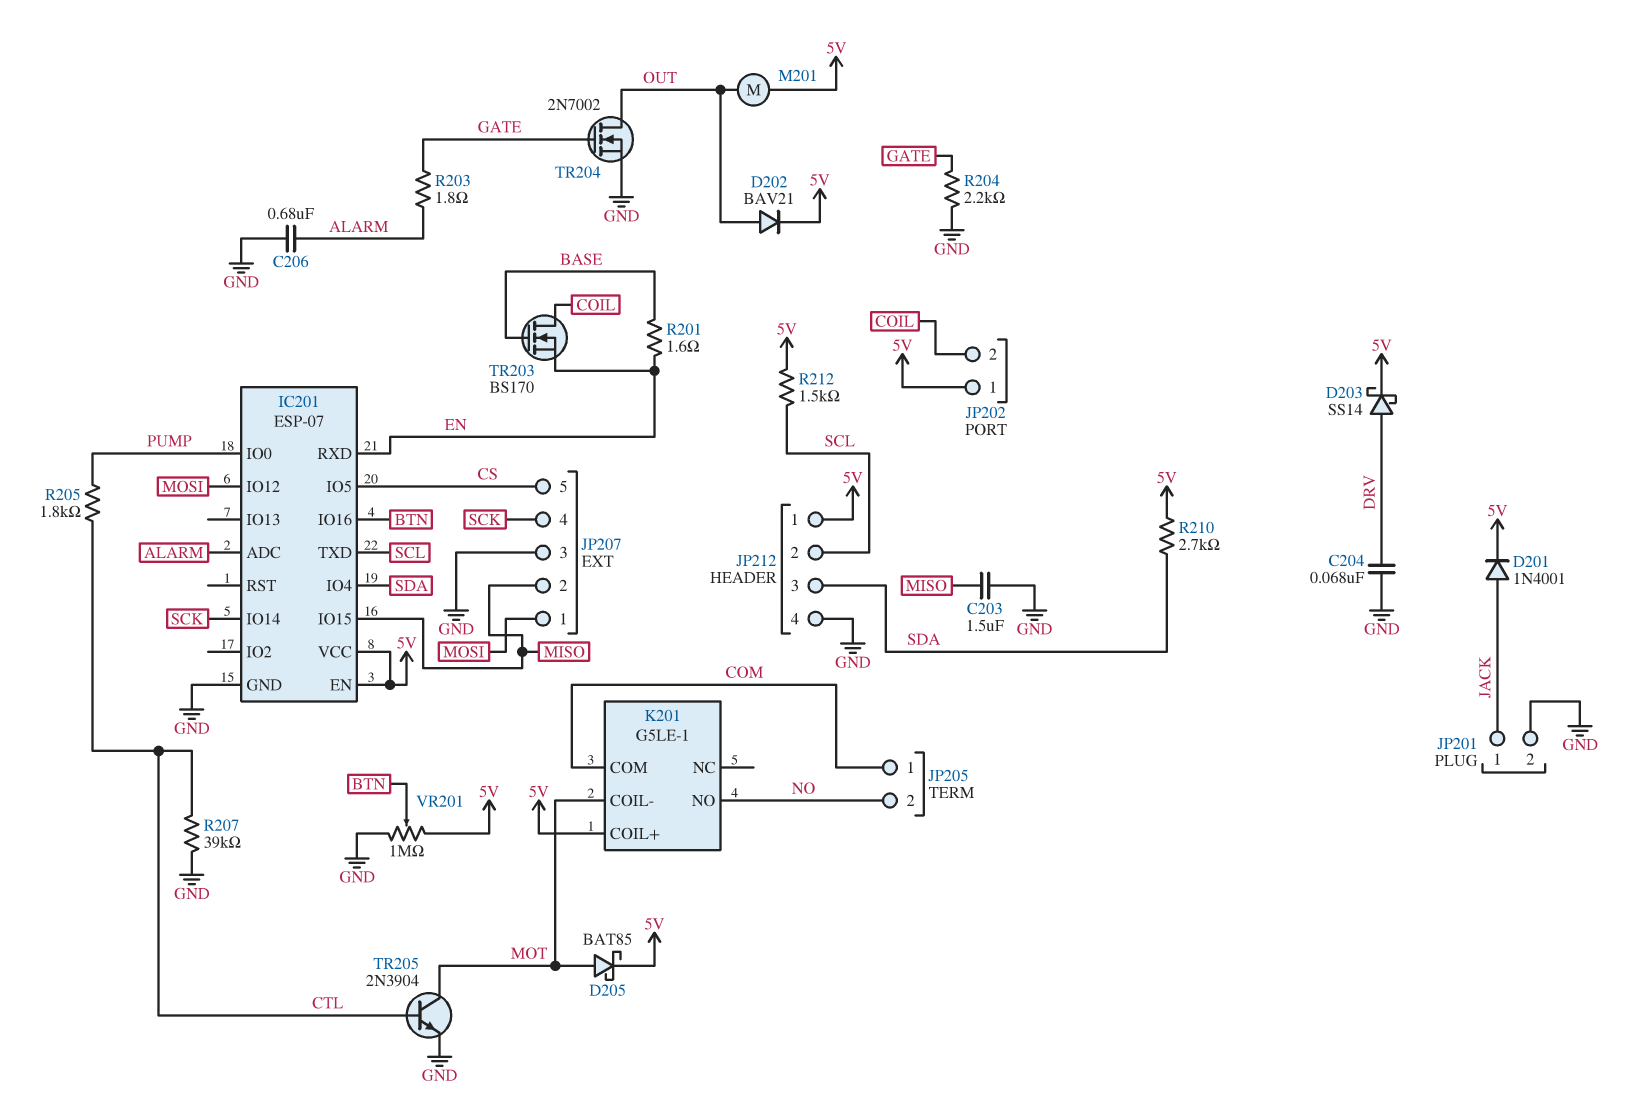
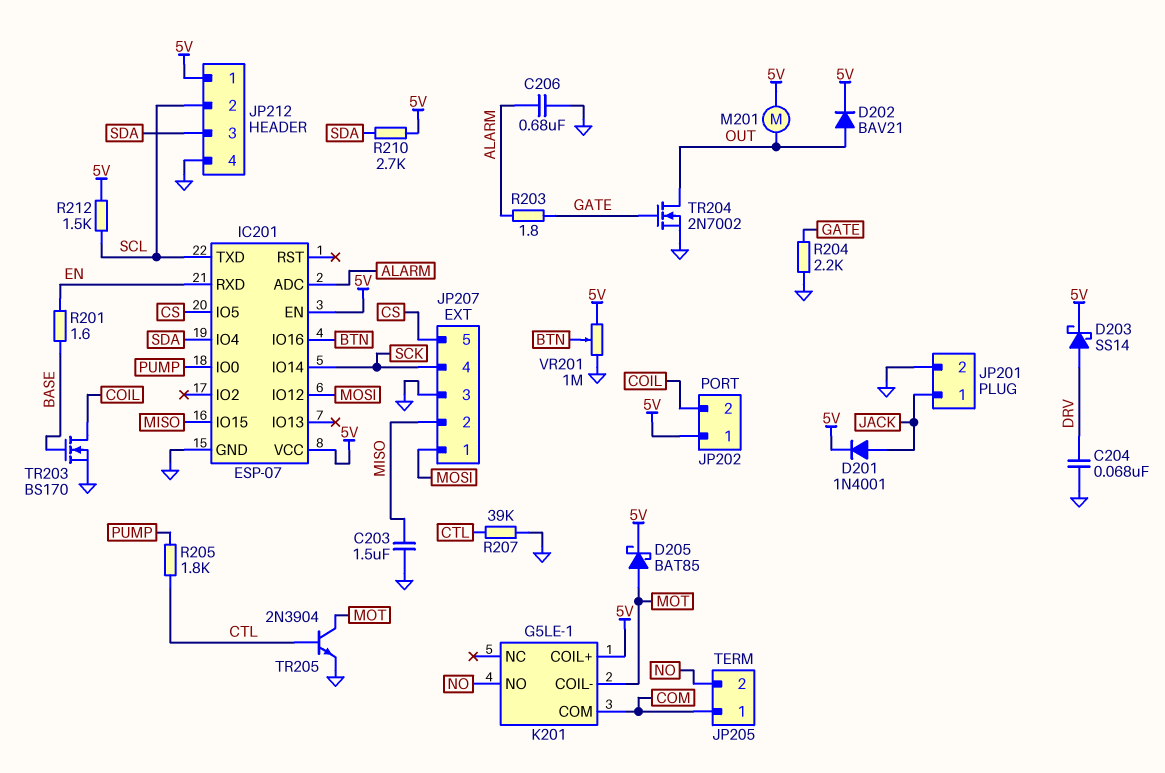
TR203: NMOS BS170 (G BASE, D COIL, S EN) -> NMOS BS170 (G BASE, D COIL, S GND)

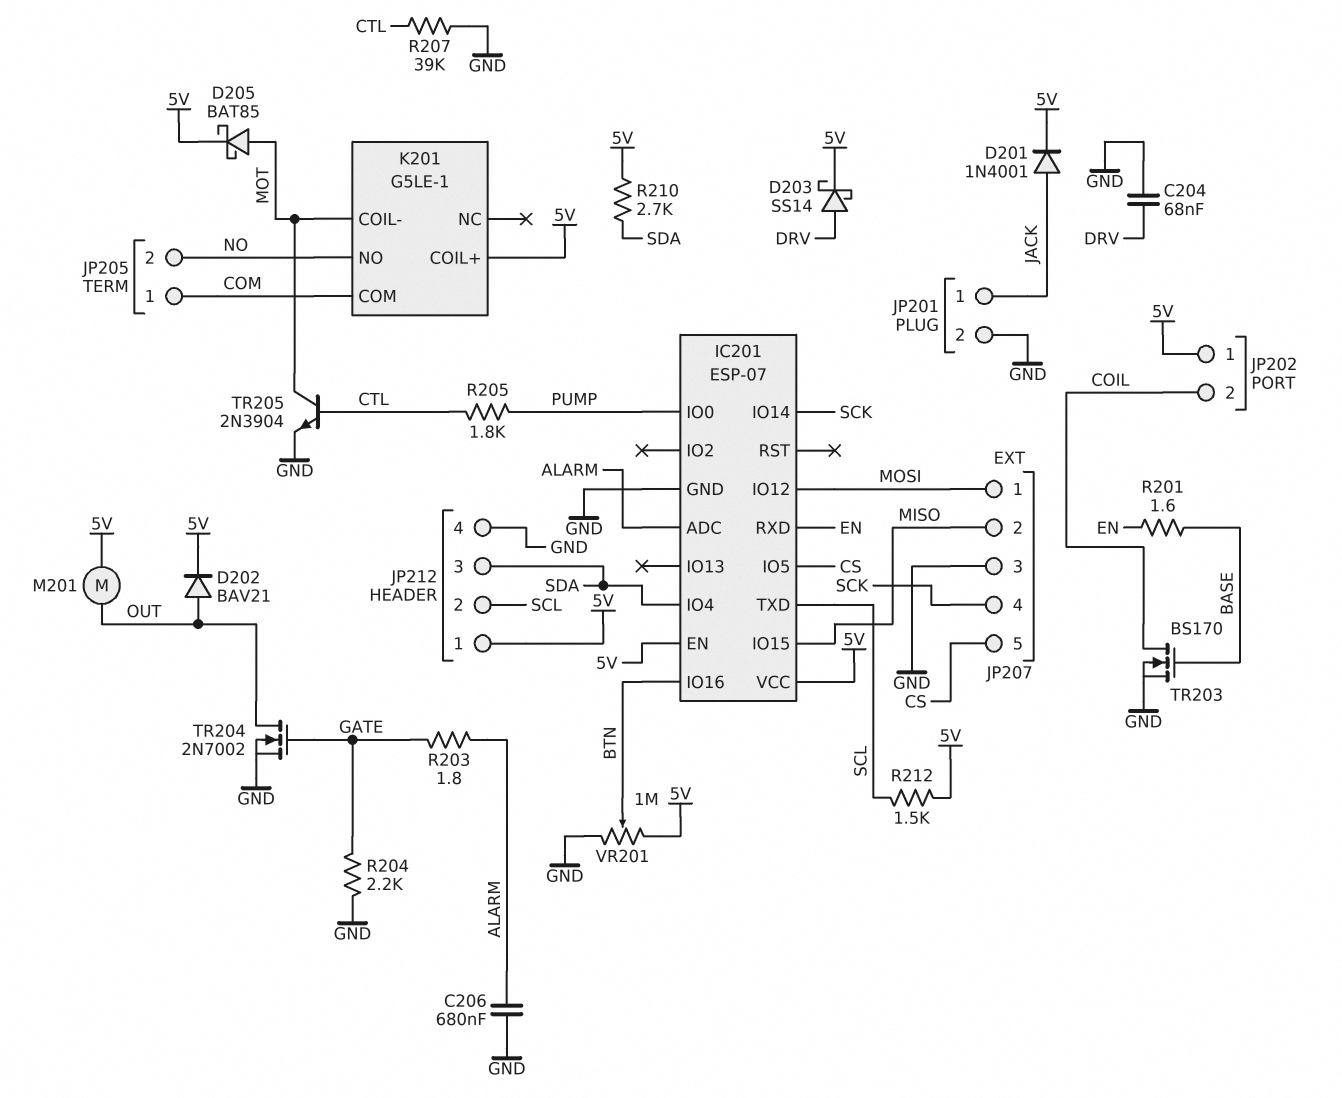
C203: 1.5uF (GND, MISO) -> none

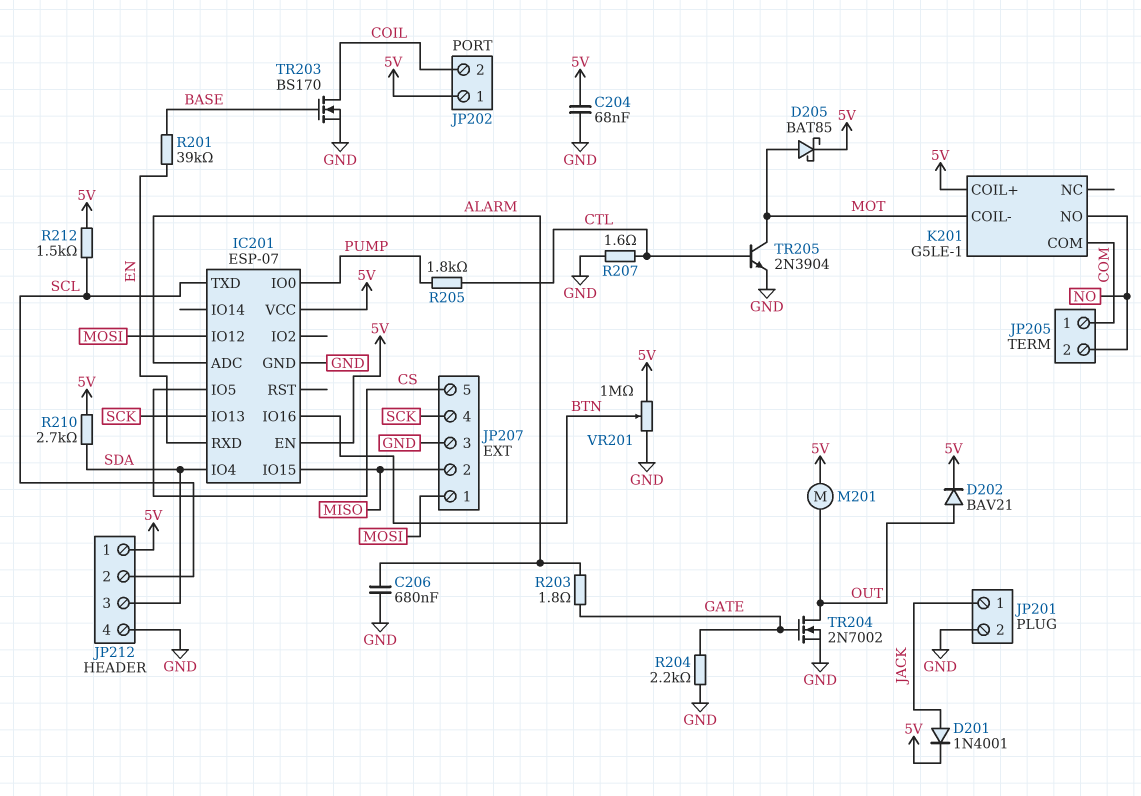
C204: 68nF (DRV, GND) -> 68nF (5V, GND)
D203: schottky SS14 (A DRV, K 5V) -> none
IC201 pin IO13: none -> SCK
IC201 pin IO14: SCK -> none
R201: 1.6 (BASE, EN) -> 39k (BASE, EN)
R207: 39k (CTL, GND) -> 1.6 (CTL, GND)

